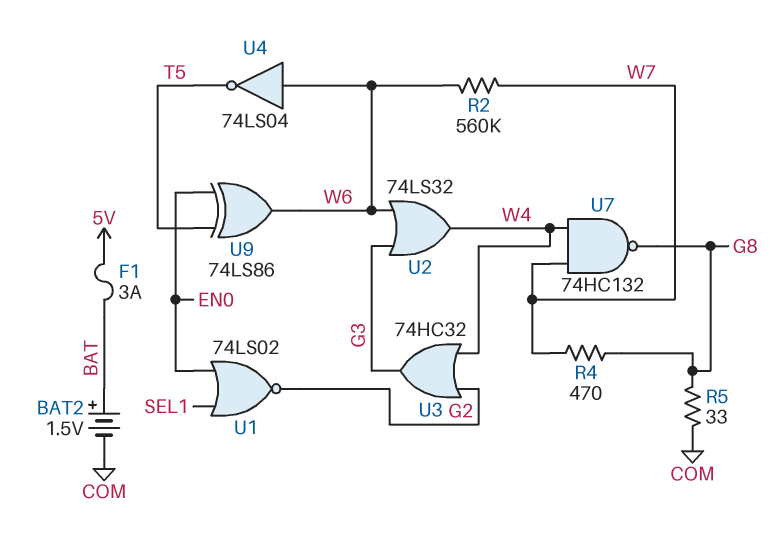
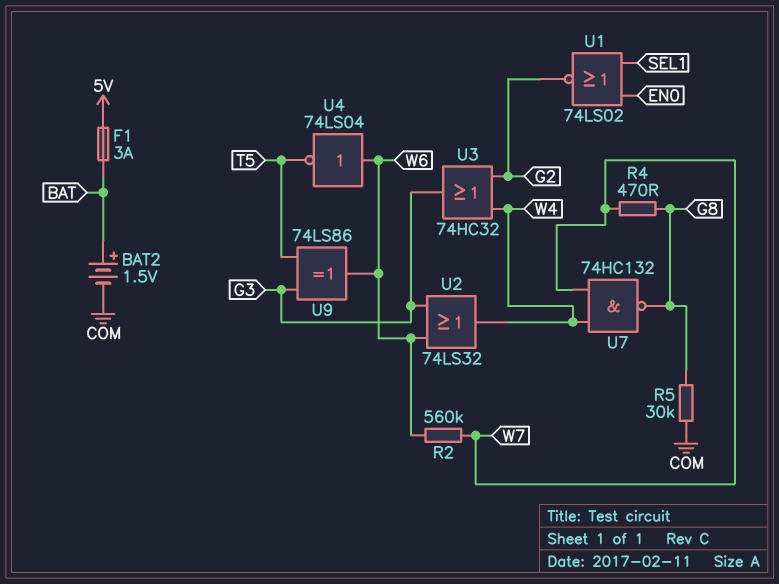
R5: 33 (COM, G8) -> 30k (COM, G8)
U9: XOR 74LS86 (in EN0, in T5, out W6) -> XOR 74LS86 (in G3, in T5, out W6)

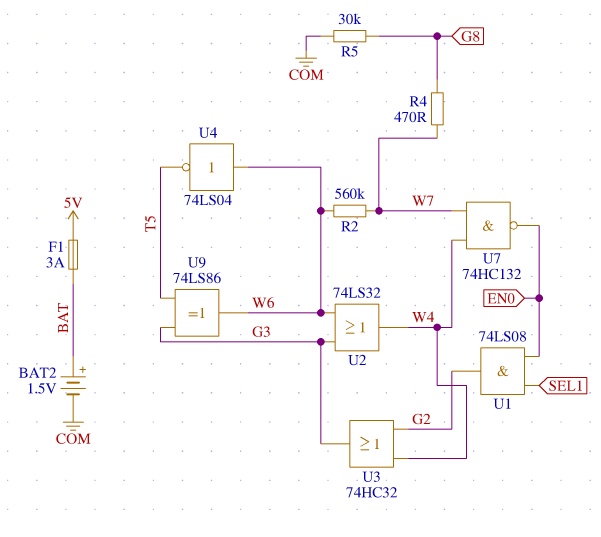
U1: NOR 74LS02 (in EN0, in SEL1, out G2) -> AND 74LS08 (in EN0, in SEL1, out G2)
U7: NAND 74HC132 (in W4, in W7, out G8) -> NAND 74HC132 (in W4, in W7, out EN0)

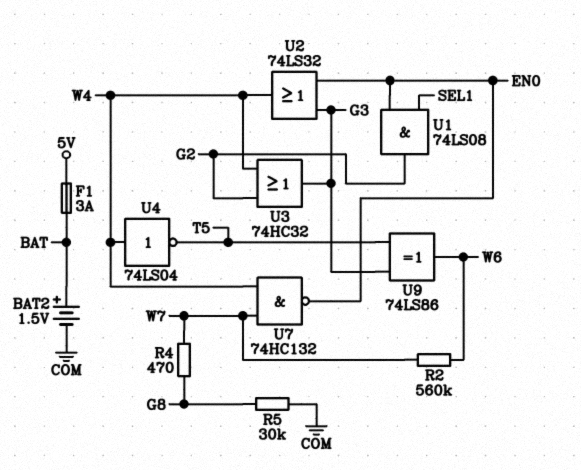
U2: OR 74LS32 (in G3, in W6, out W4) -> OR 74LS32 (in EN0, in G3, out W4)
U4: NOT 74LS04 (in W6, out T5) -> NOT 74LS04 (in W4, out T5)

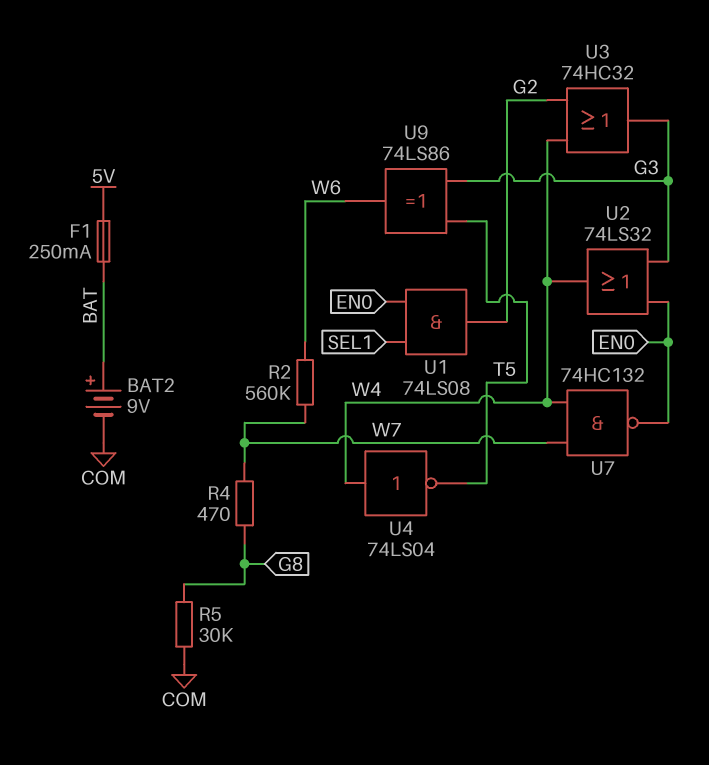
BAT2: 1.5V (plus BAT, minus COM) -> 9V (plus BAT, minus COM)
F1: 3A (5V, BAT) -> 250mA (5V, BAT)

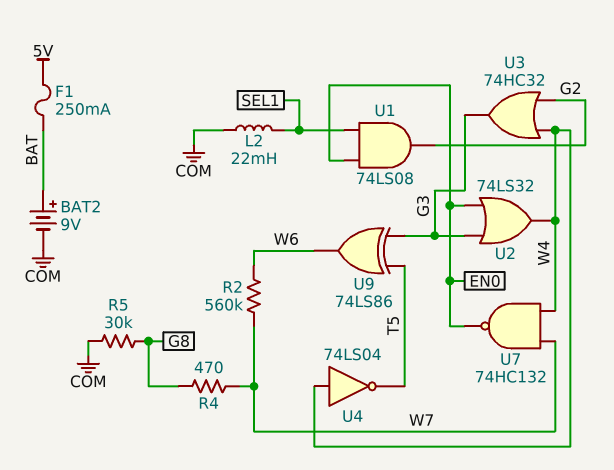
L2: none -> 22mH (COM, SEL1)

